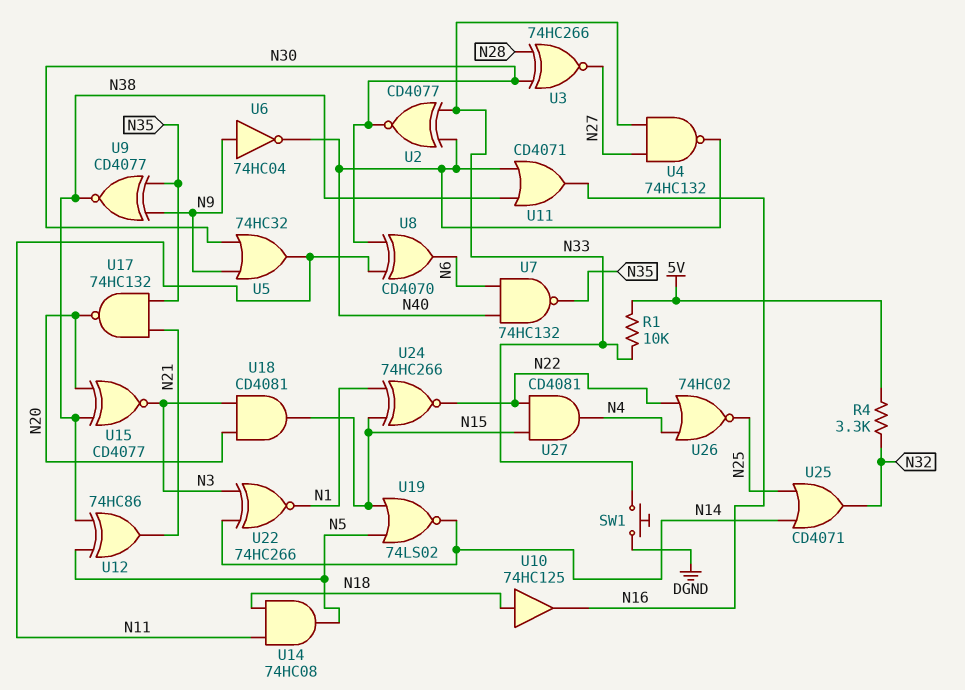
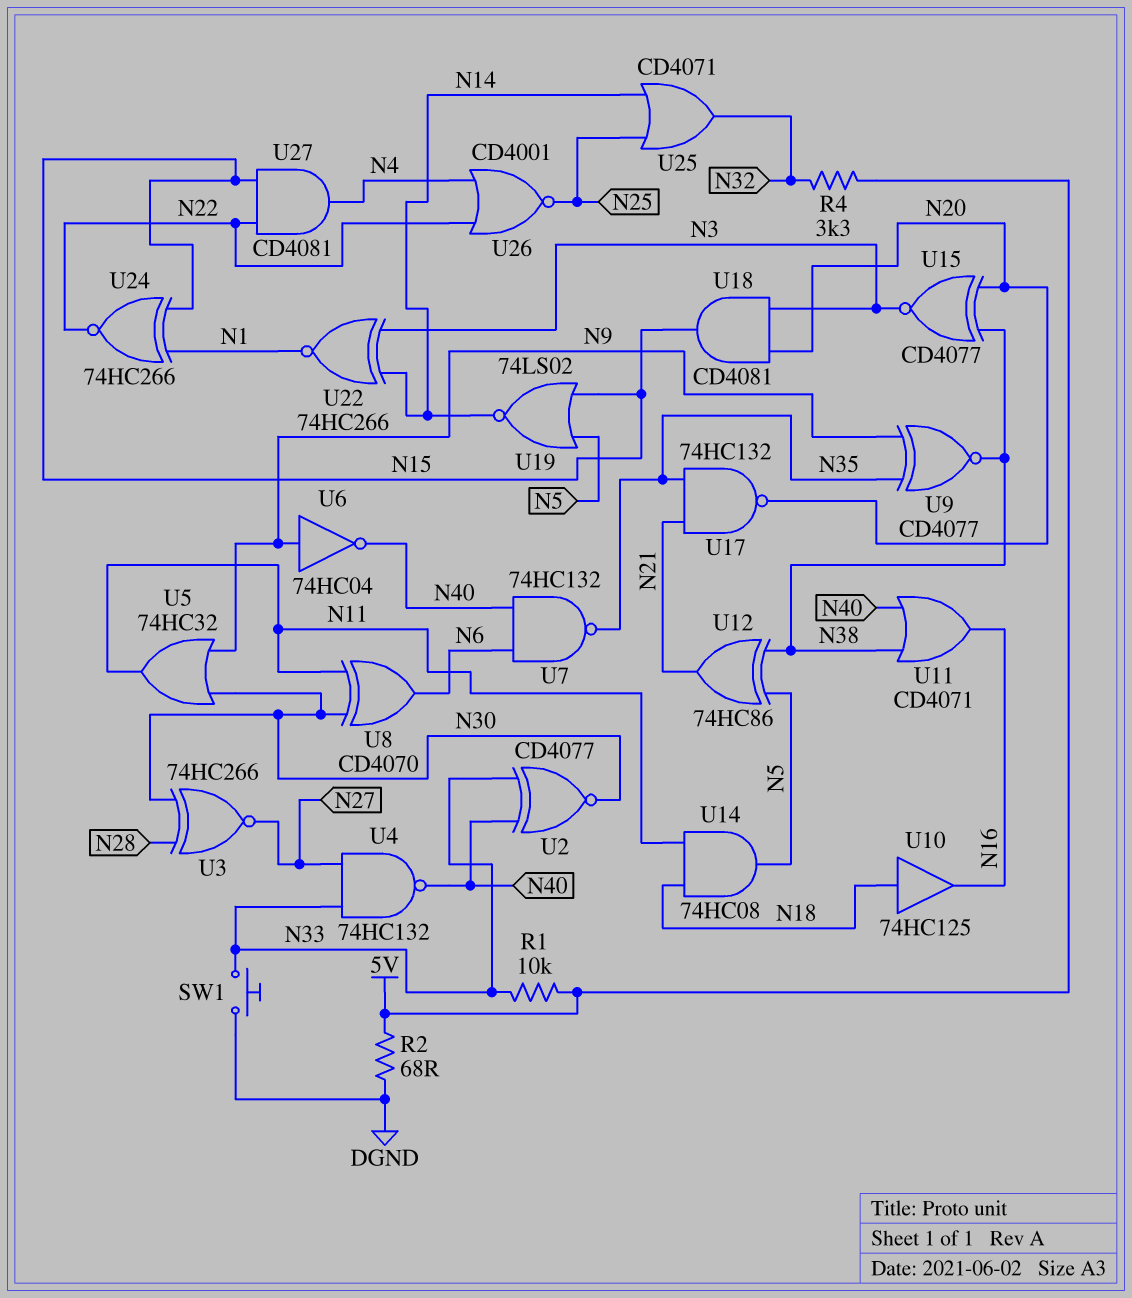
R2: none -> 68 (5V, DGND)
U26: NOR 74HC02 (in N4, in N22, out N25) -> NOR CD4001 (in N4, in N22, out N25)

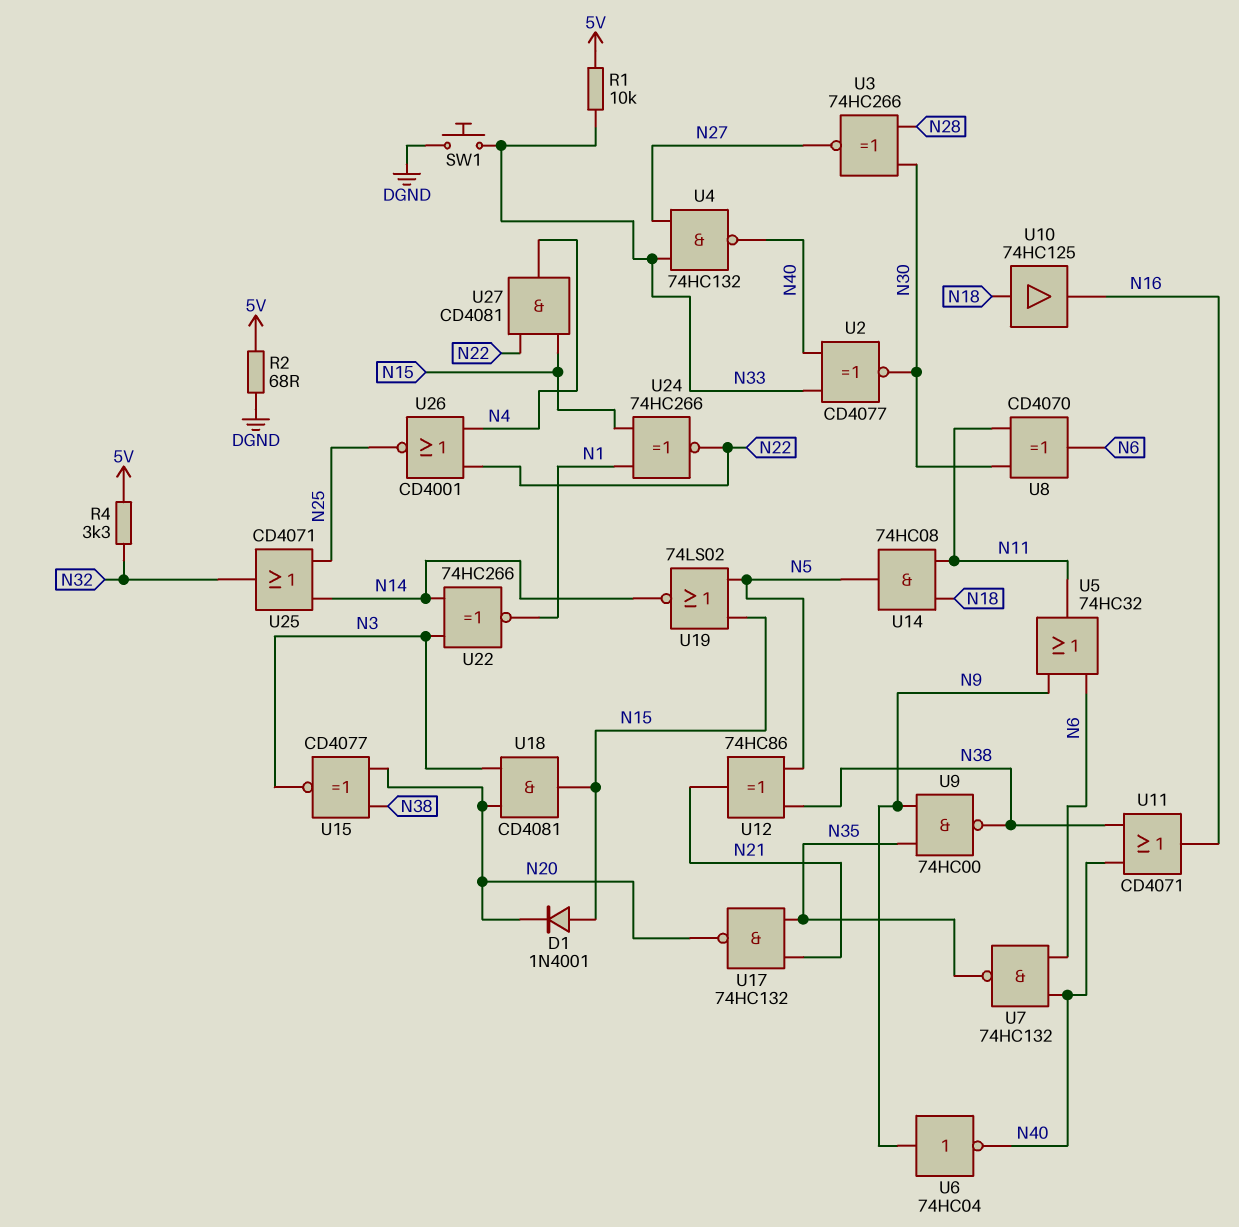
D1: none -> diode 1N4001 (A N15, K N20)
U5: OR 74HC32 (in N9, in N30, out N11) -> OR 74HC32 (in N6, in N9, out N11)
U9: XNOR CD4077 (in N9, in N35, out N38) -> NAND 74HC00 (in N9, in N35, out N38)

